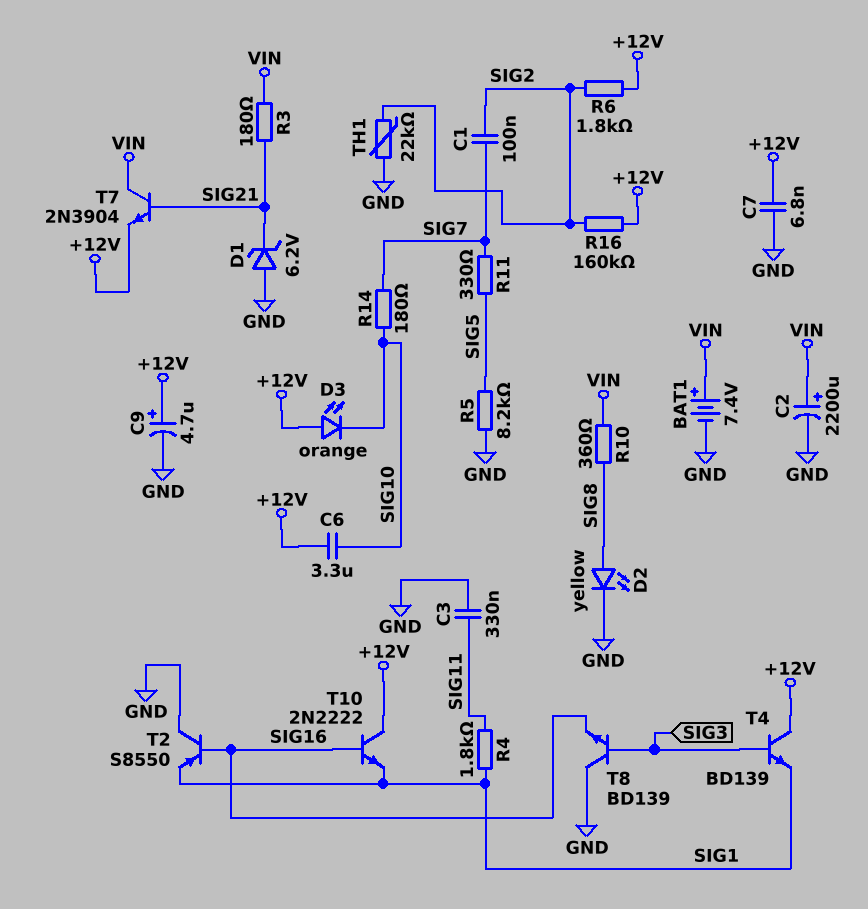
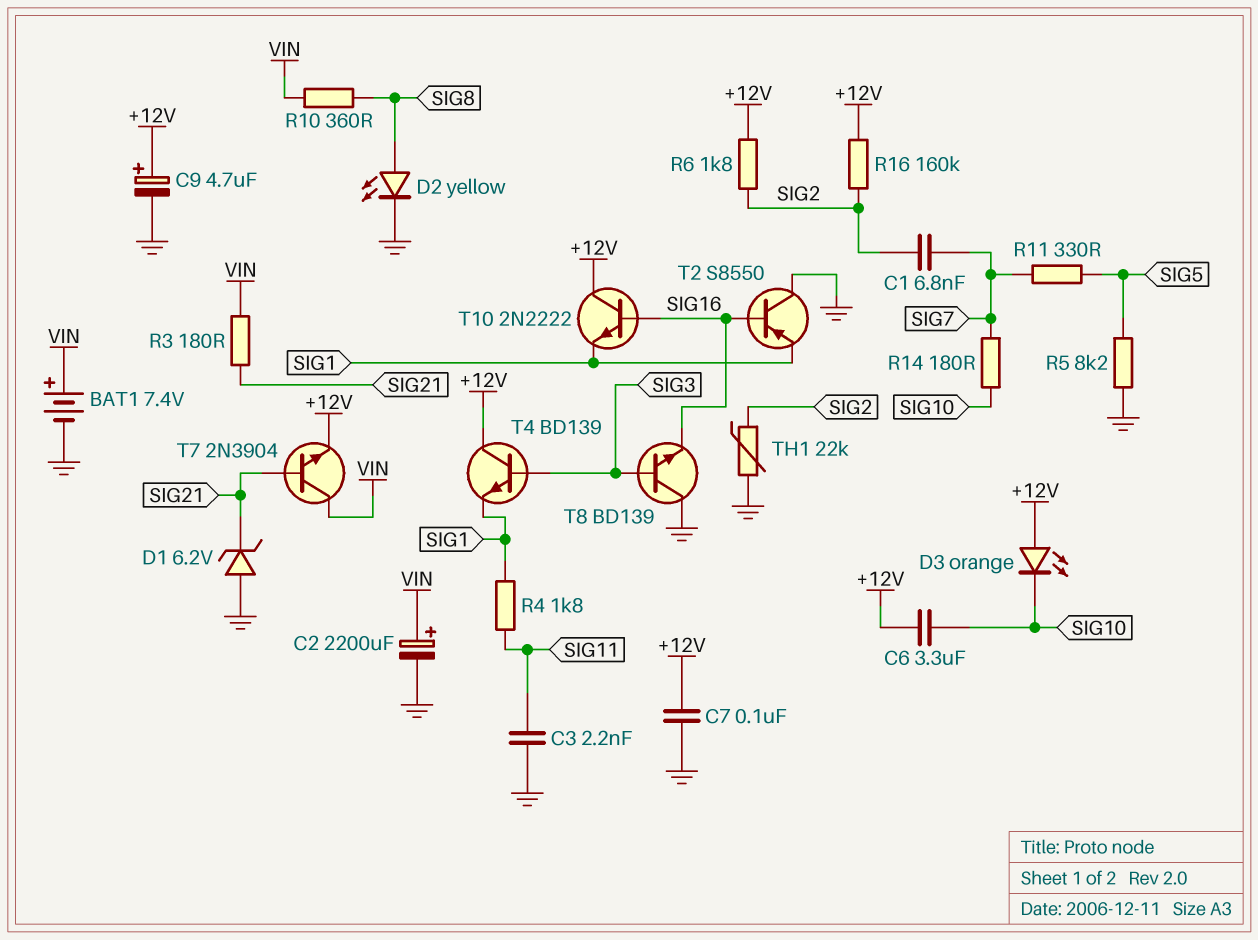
C1: 100nF (SIG2, SIG7) -> 6.8nF (SIG2, SIG7)
C3: 330nF (GND, SIG11) -> 2.2nF (GND, SIG11)
C7: 6.8nF (+12V, GND) -> 100nF (+12V, GND)

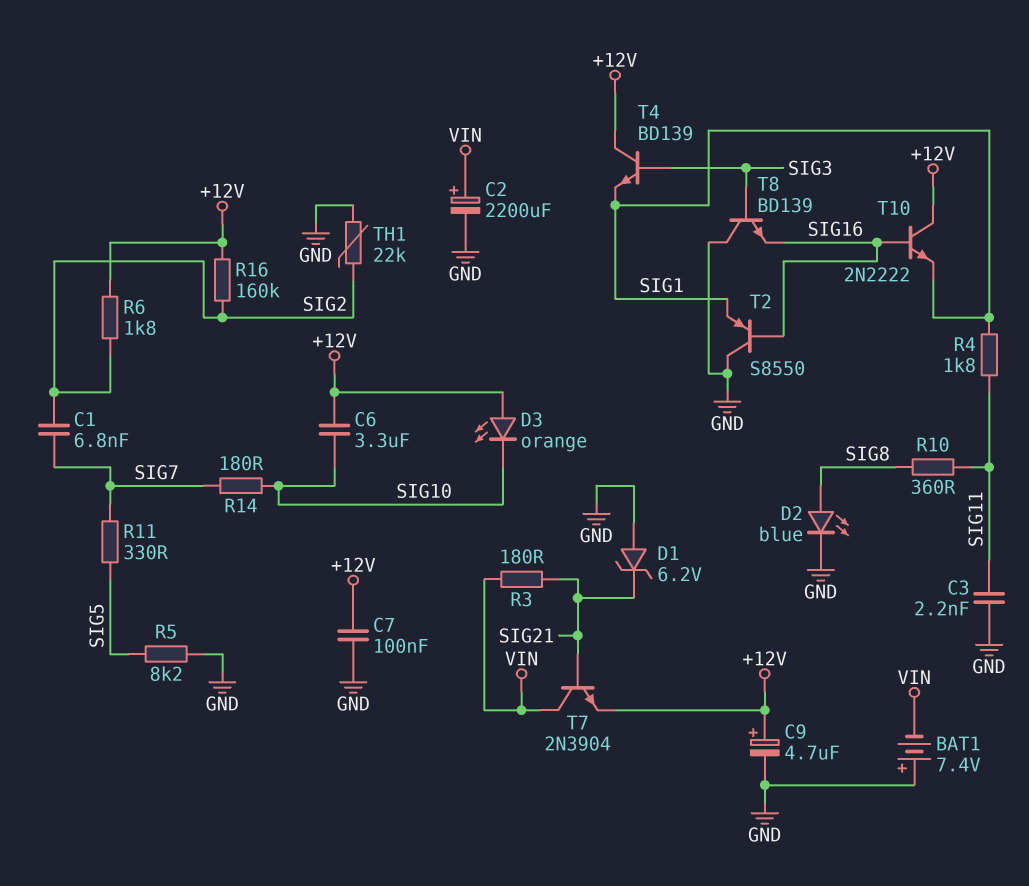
BAT1: 7.4V (plus VIN, minus GND) -> 7.4V (plus GND, minus VIN)
D2: LED yellow (A SIG8, K GND) -> LED blue (A SIG8, K GND)
R10: 360 (SIG8, VIN) -> 360 (SIG8, SIG11)

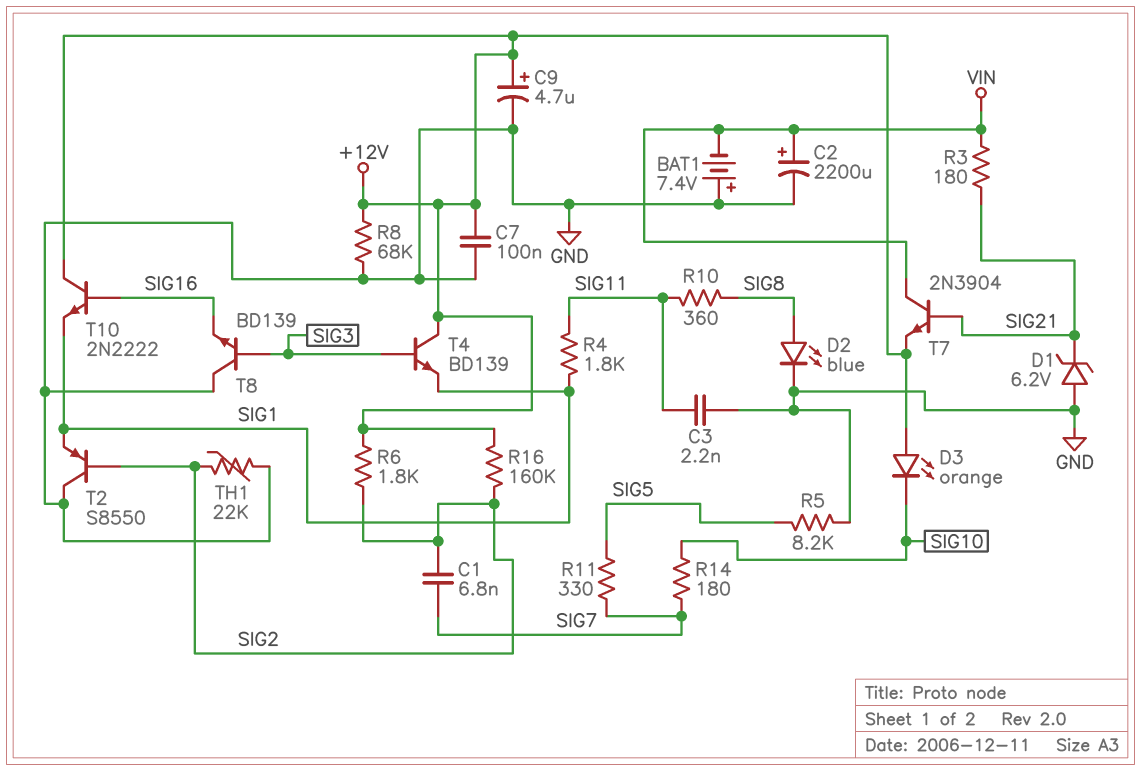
C6: 3.3uF (+12V, SIG10) -> none
R8: none -> 68k (+12V, GND)
T2: PNP S8550 (B SIG16, C GND, E SIG1) -> PNP S8550 (B SIG2, C GND, E SIG1)

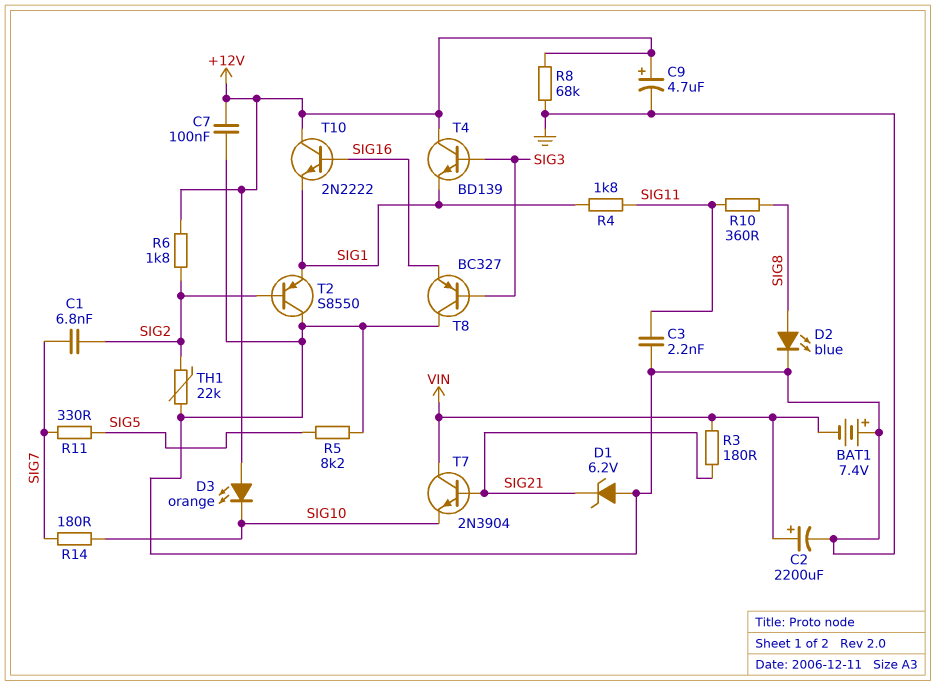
R16: 160k (+12V, SIG2) -> none
T7: NPN 2N3904 (B SIG21, C VIN, E +12V) -> NPN 2N3904 (B SIG21, C VIN, E SIG10)
T8: NPN BD139 (B SIG3, C GND, E SIG16) -> PNP BC327 (B SIG3, C GND, E SIG16)

